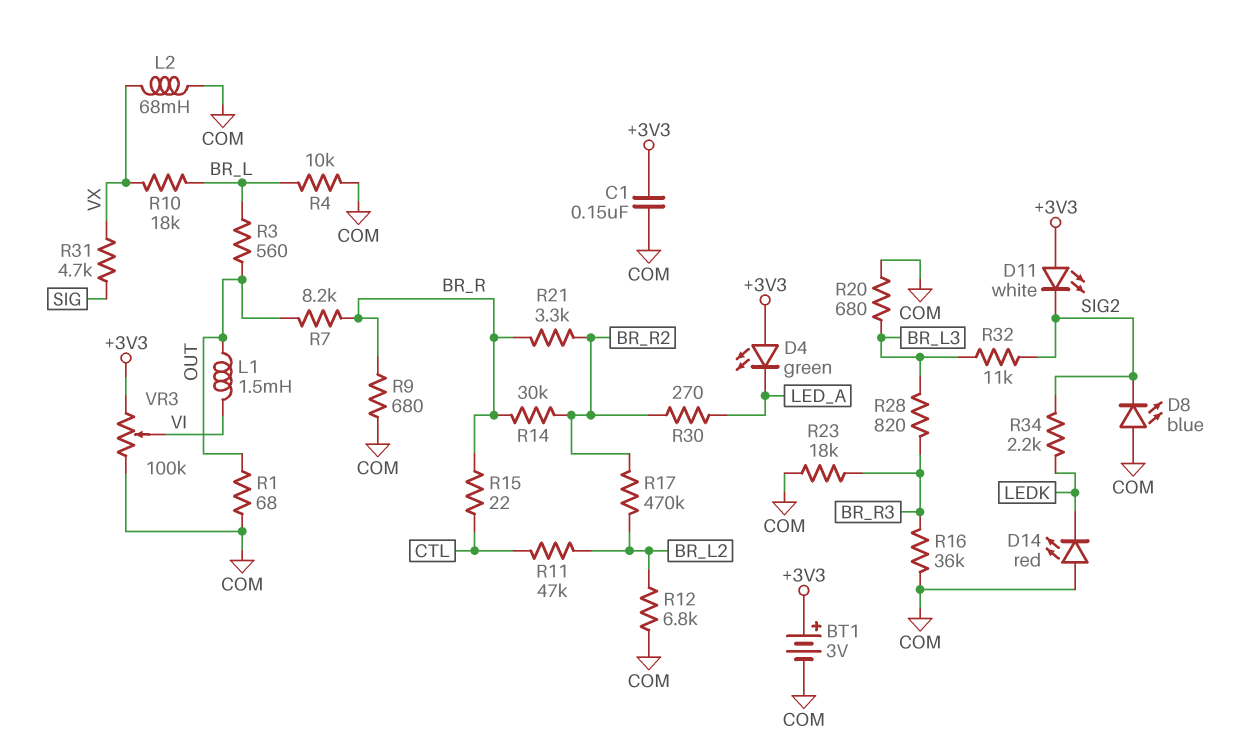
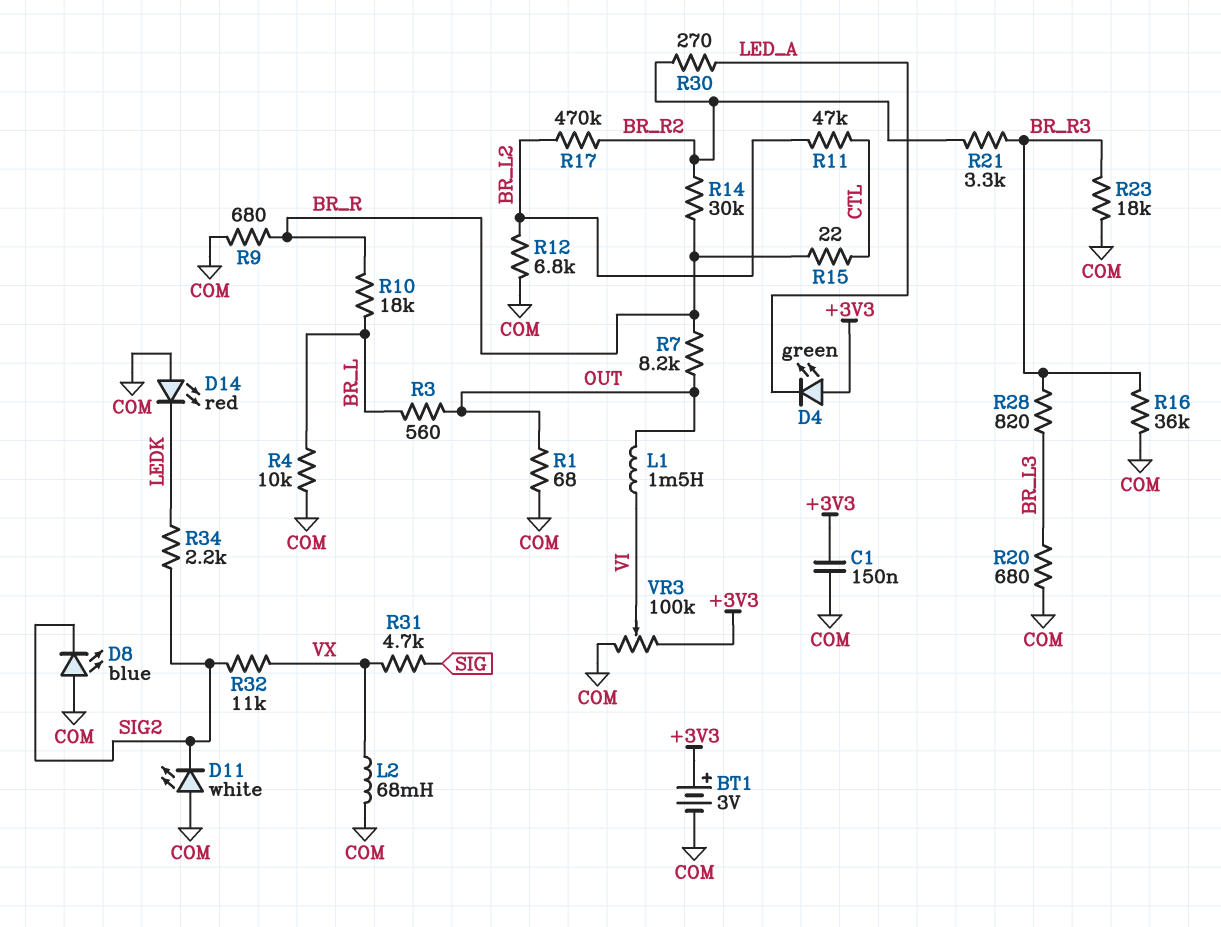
D11: LED white (A +3V3, K SIG2) -> LED white (A COM, K SIG2)
R10: 18k (BR_L, VX) -> 18k (BR_L, BR_R)
R21: 3.3k (BR_R, BR_R2) -> 3.3k (BR_R2, BR_R3)
R32: 11k (BR_L3, SIG2) -> 11k (SIG2, VX)

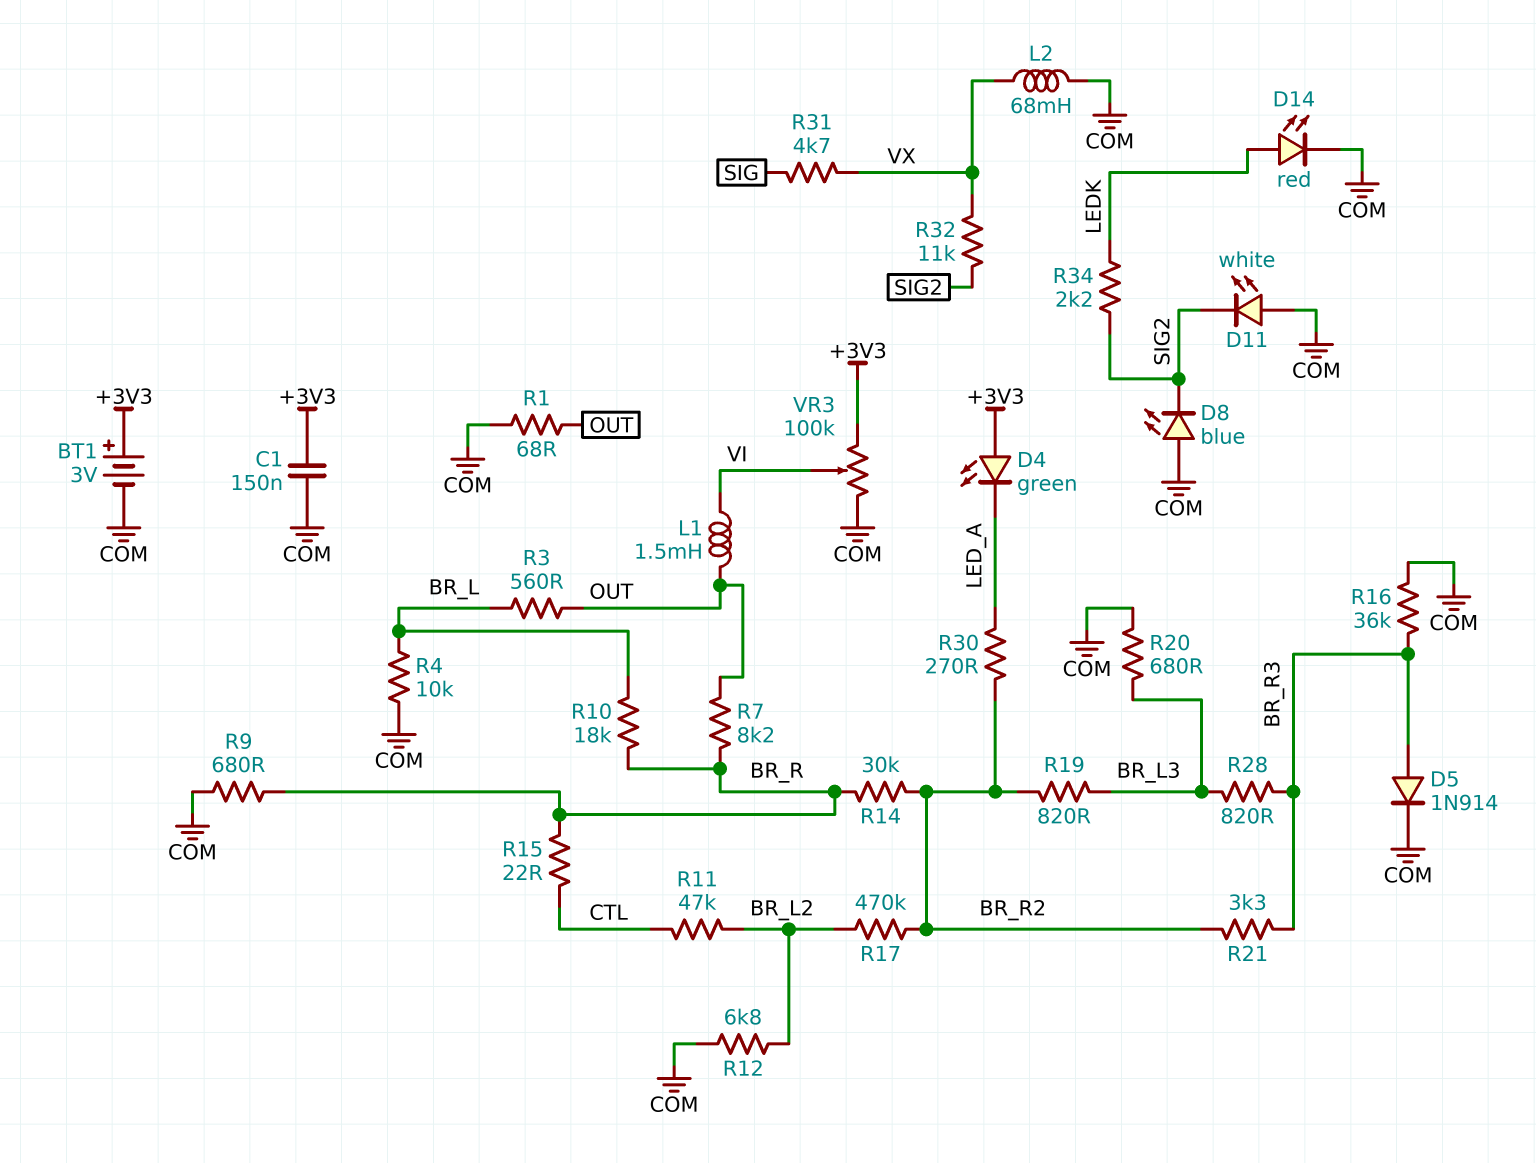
D5: none -> diode 1N914 (A BR_R3, K COM)
D14: LED red (A COM, K LEDK) -> LED red (A LEDK, K COM)
R19: none -> 820 (BR_L3, BR_R2)
R23: 18k (BR_R3, COM) -> none

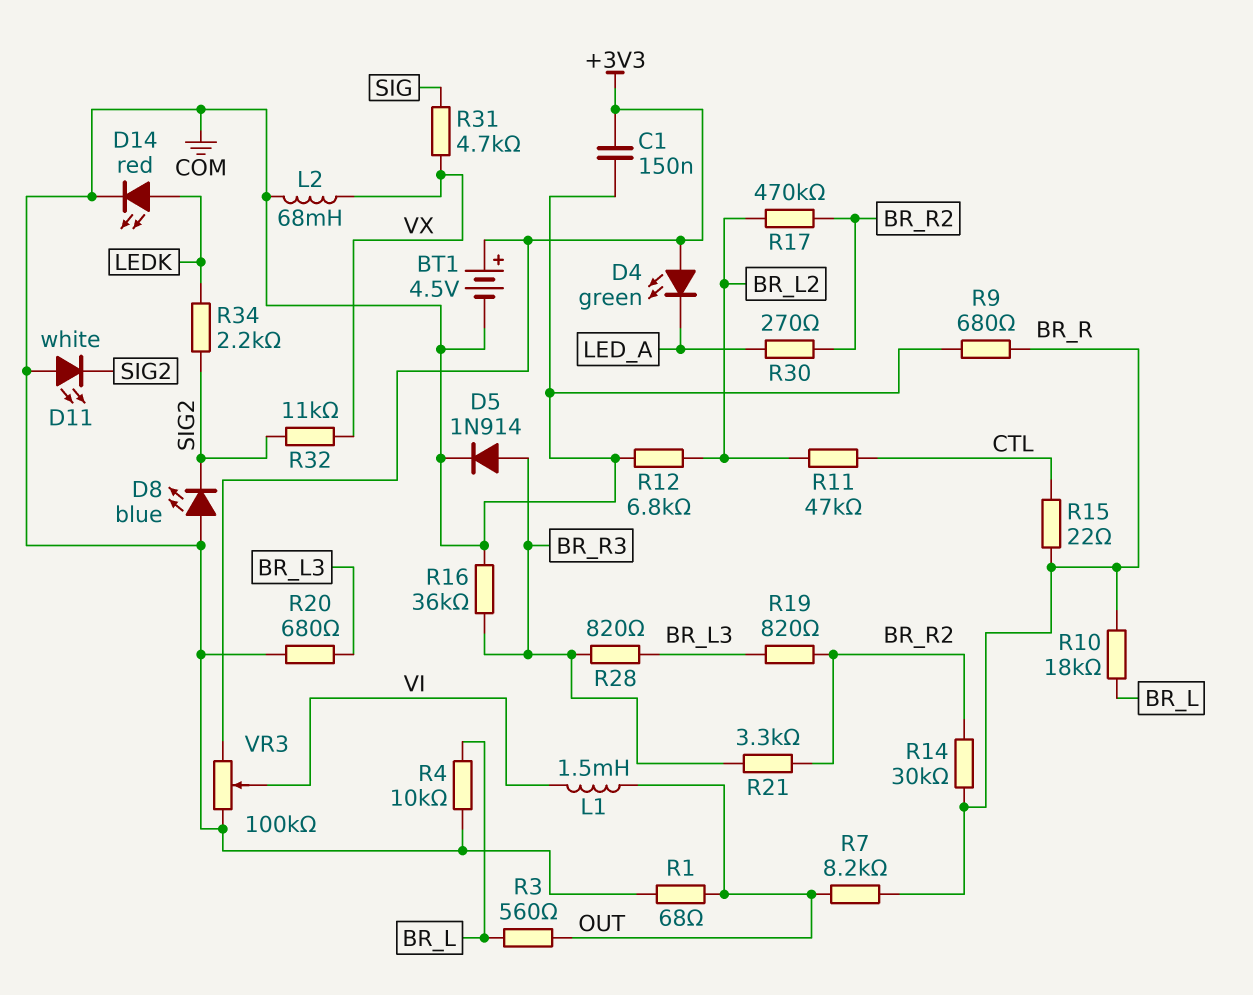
BT1: 3V (plus +3V3, minus COM) -> 4.5V (plus +3V3, minus COM)

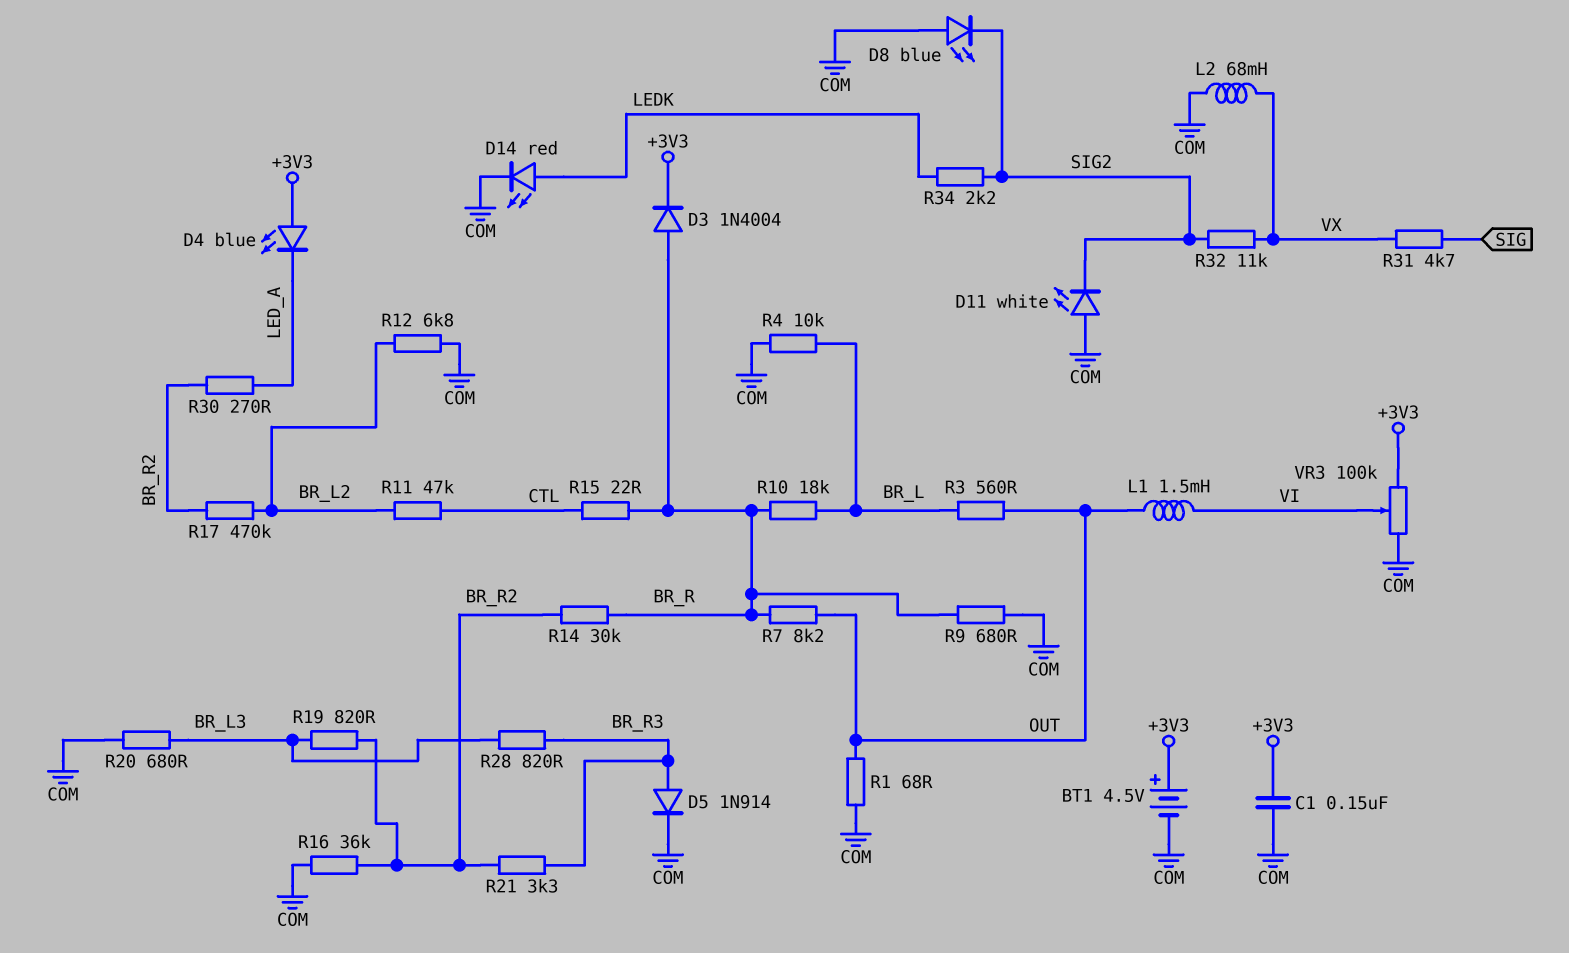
D3: none -> diode 1N4004 (A BR_R, K +3V3)
D4: LED green (A +3V3, K LED_A) -> LED blue (A +3V3, K LED_A)
R16: 36k (BR_R3, COM) -> 36k (BR_R2, COM)

